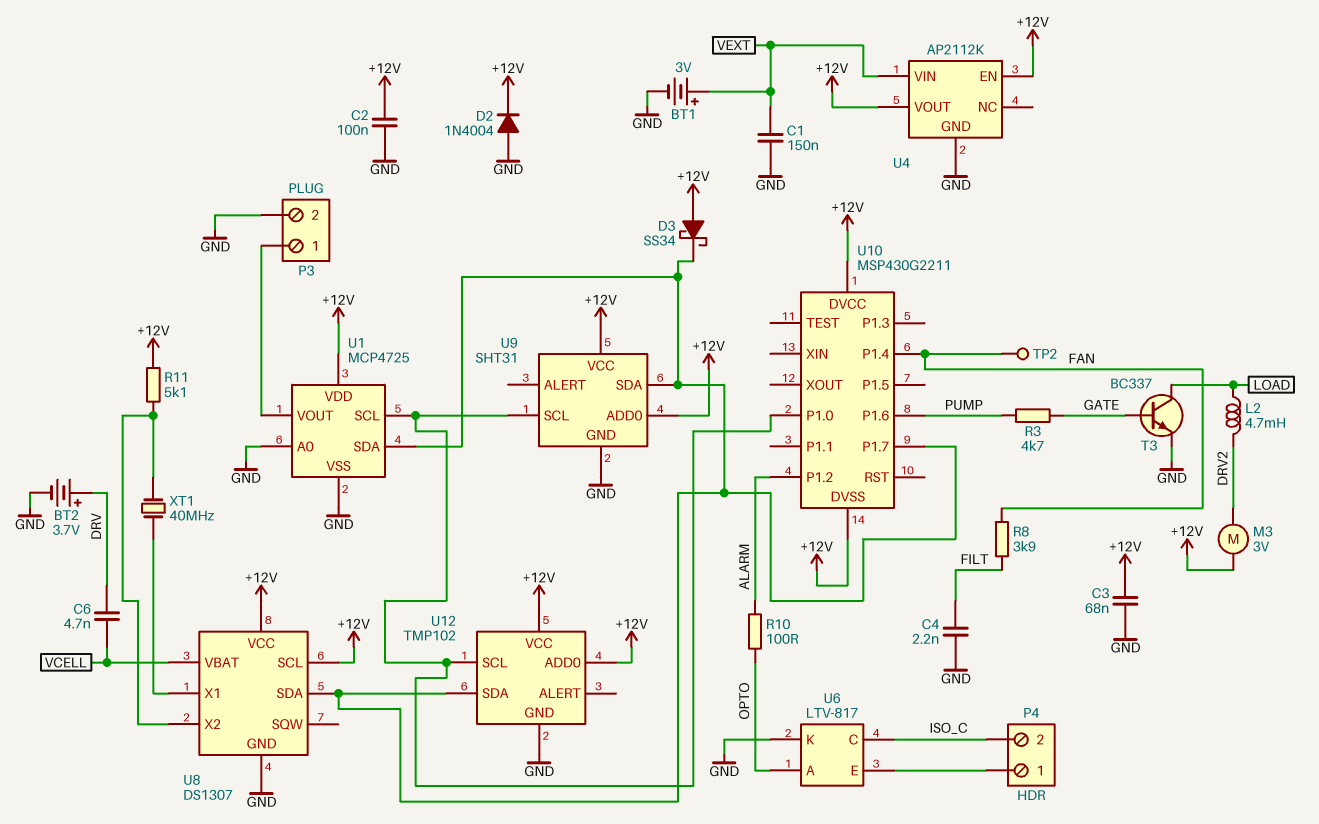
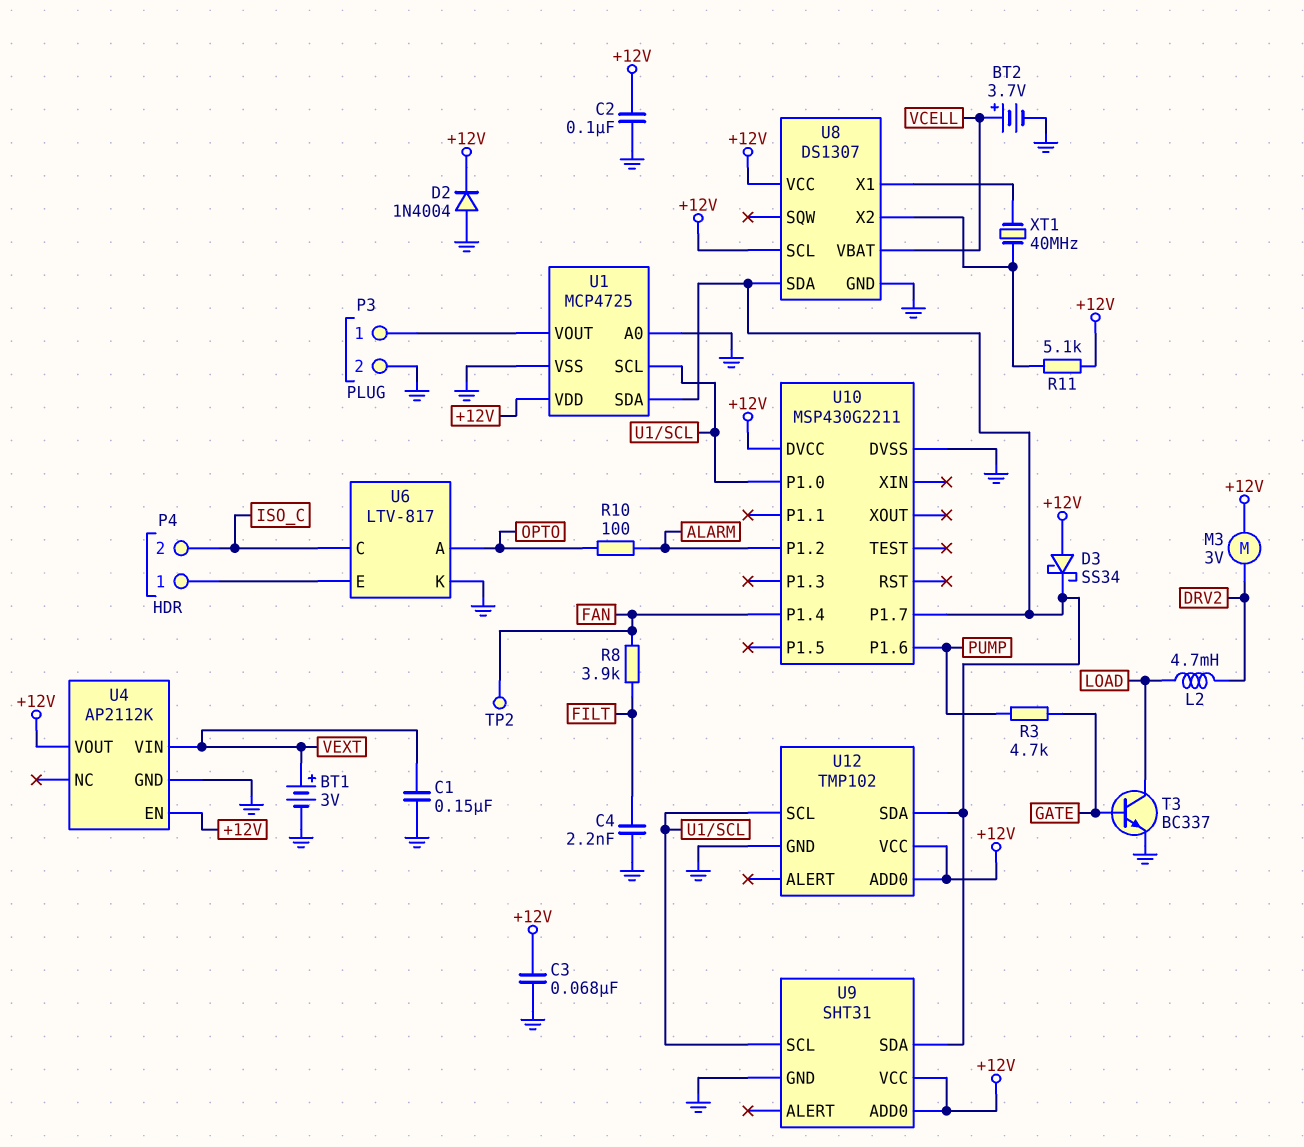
BT2: 3.7V (plus DRV, minus GND) -> 3.7V (plus VCELL, minus GND)
C6: 4.7nF (DRV, VCELL) -> none
U10 pin DVSS: +12V -> GND

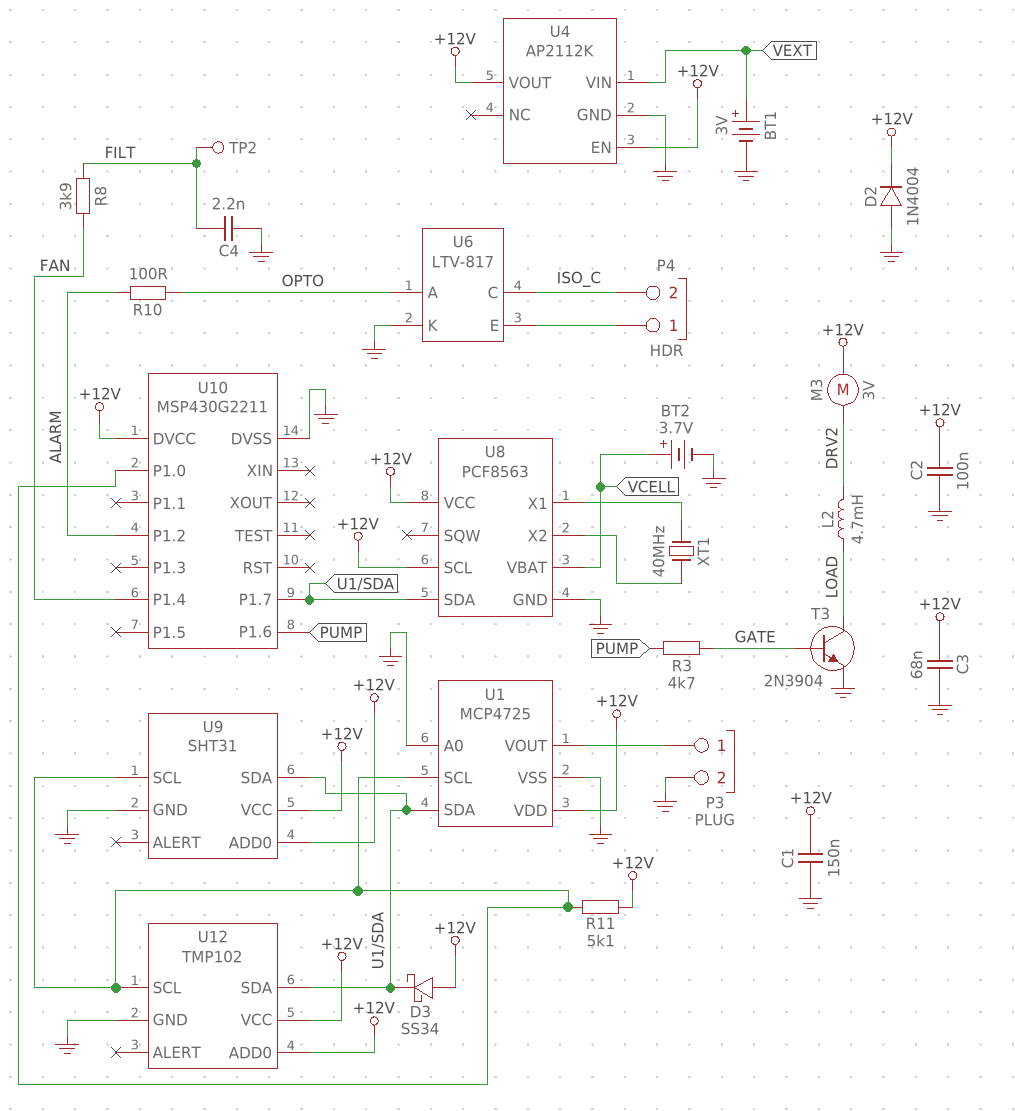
C1: 150nF (GND, VEXT) -> 150nF (+12V, GND)
R11: 5.1k (+12V, U8/X2) -> 5.1k (+12V, U1/SCL)
T3: NPN BC337 (B GATE, C LOAD, E GND) -> NPN 2N3904 (B GATE, C LOAD, E GND)
TP2: test point (FAN) -> test point (FILT)
U8: DS1307 -> PCF8563

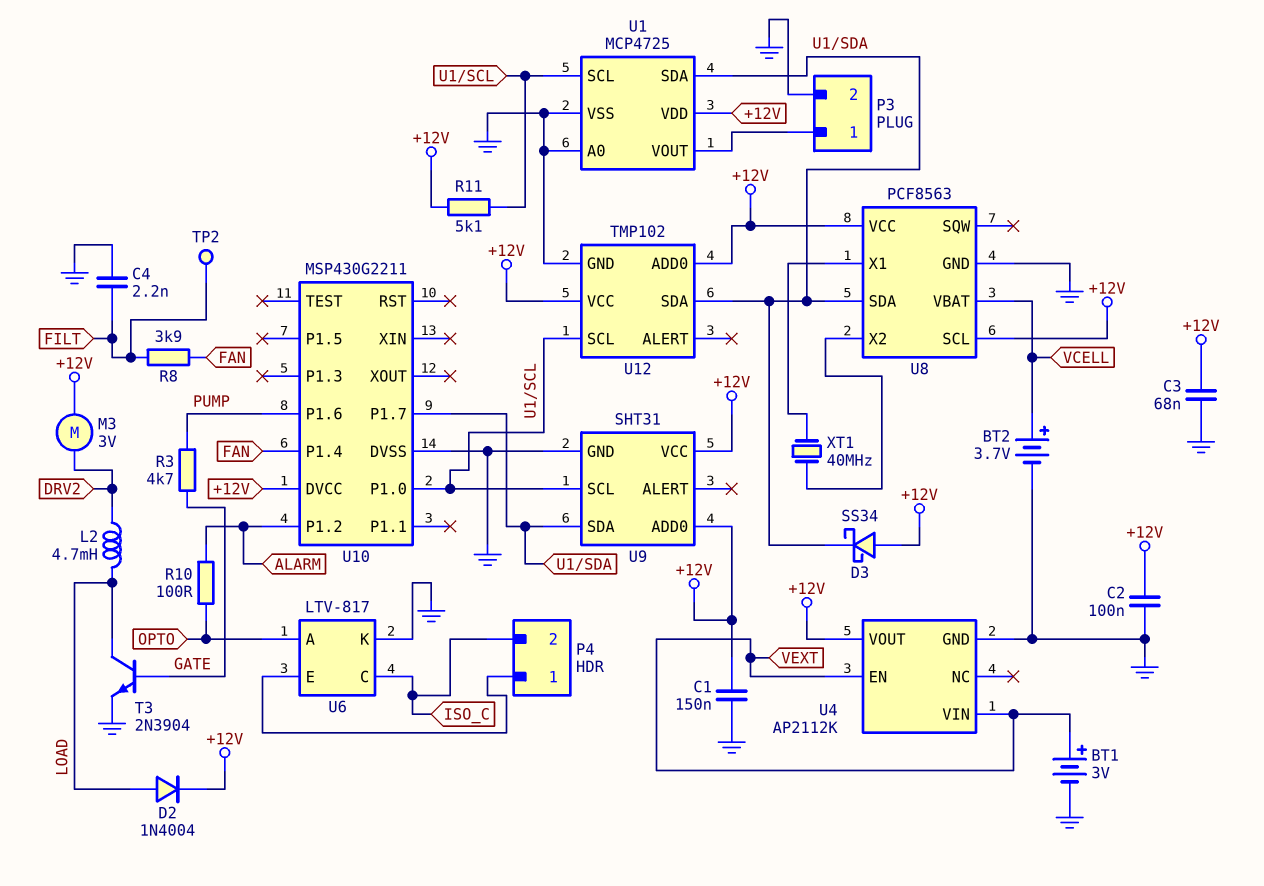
D2: diode 1N4004 (A GND, K +12V) -> diode 1N4004 (A LOAD, K +12V)
U4 pin EN: +12V -> VEXT

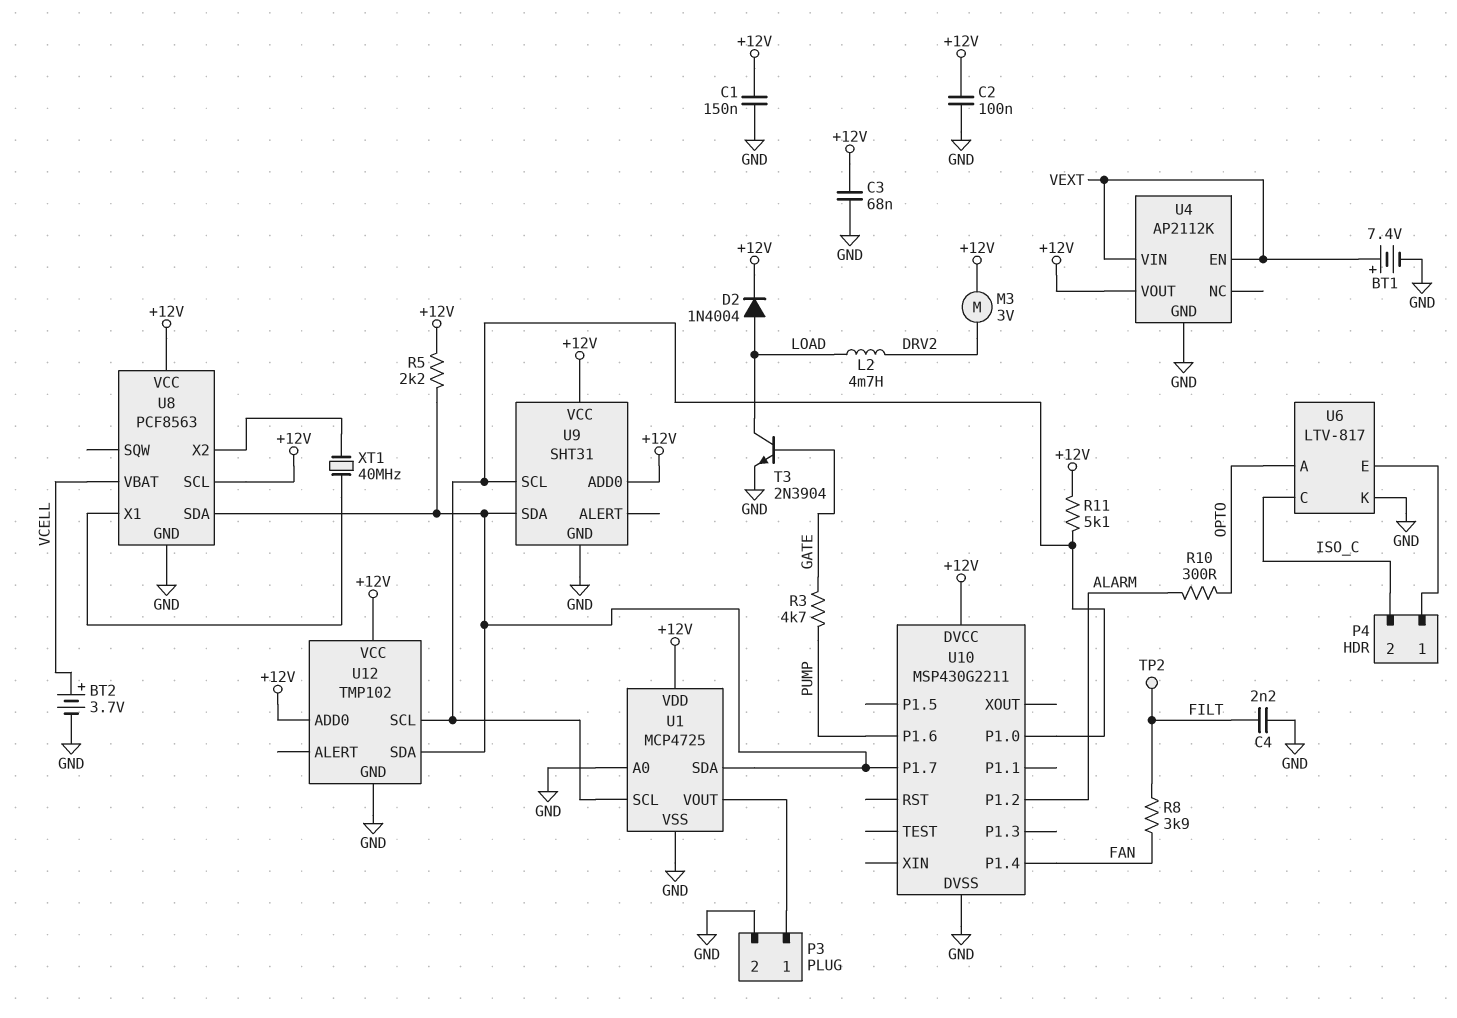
BT1: 3V (plus VEXT, minus GND) -> 7.4V (plus VEXT, minus GND)
D3: schottky SS34 (A +12V, K U1/SDA) -> none
R5: none -> 2.2k (+12V, U1/SDA)
R10: 100 (ALARM, OPTO) -> 300 (ALARM, OPTO)

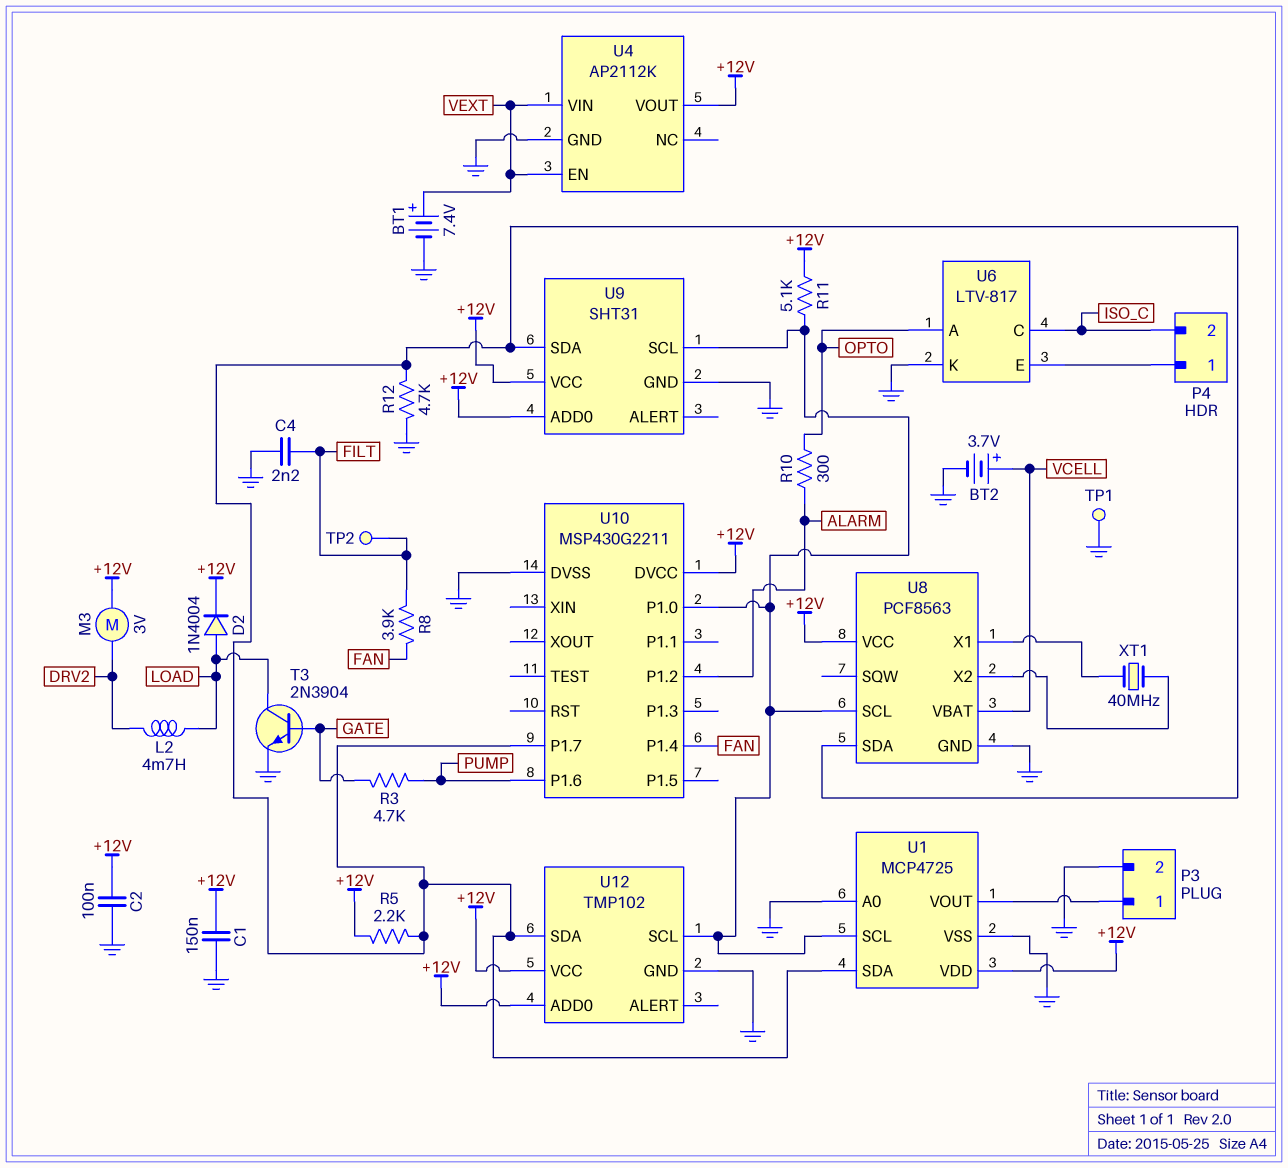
C3: 68nF (+12V, GND) -> none
R12: none -> 4.7k (GND, U1/SDA)
TP1: none -> test point (GND)
U8 pin SCL: +12V -> U1/SCL

